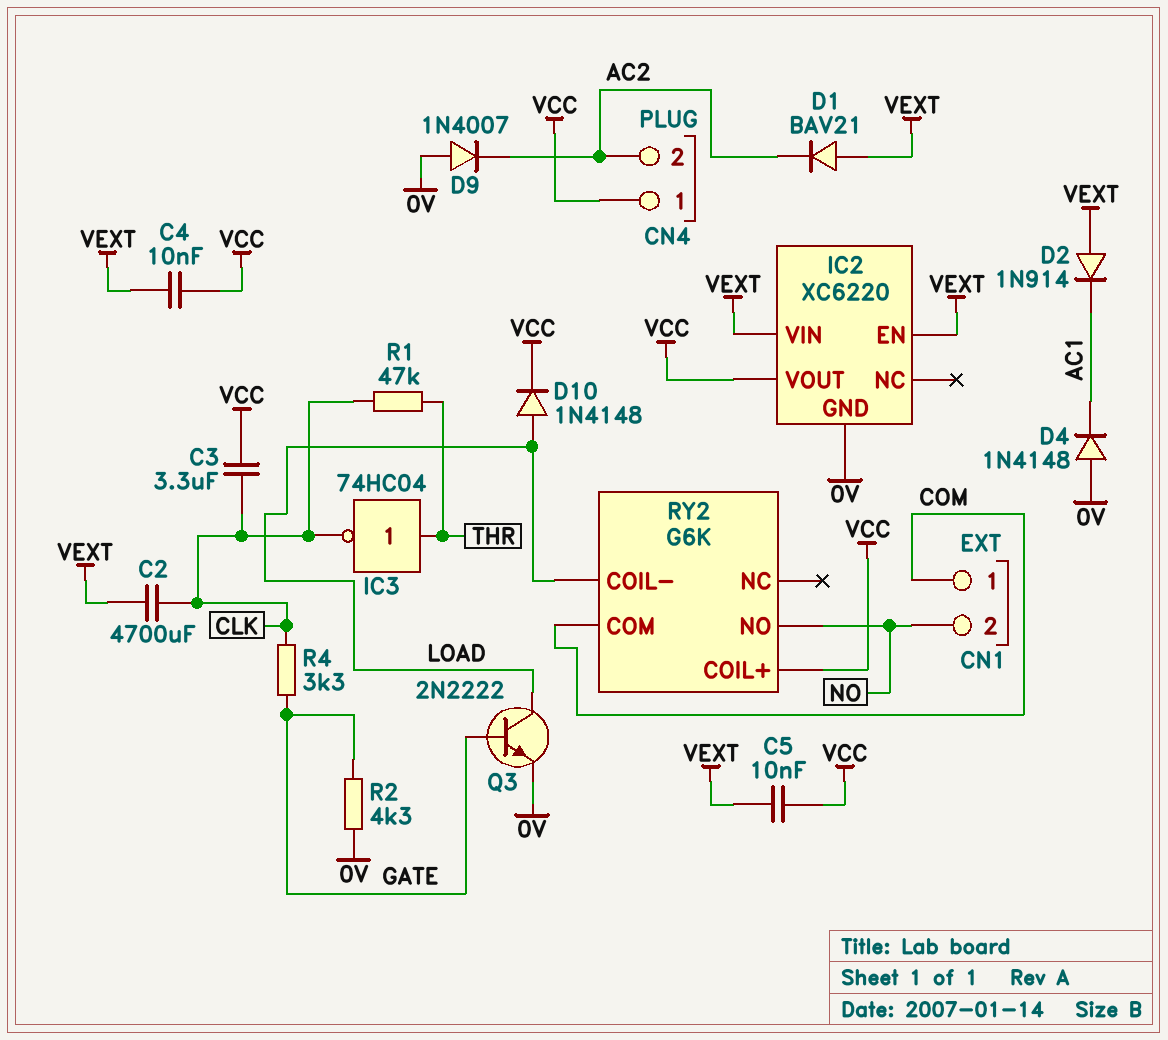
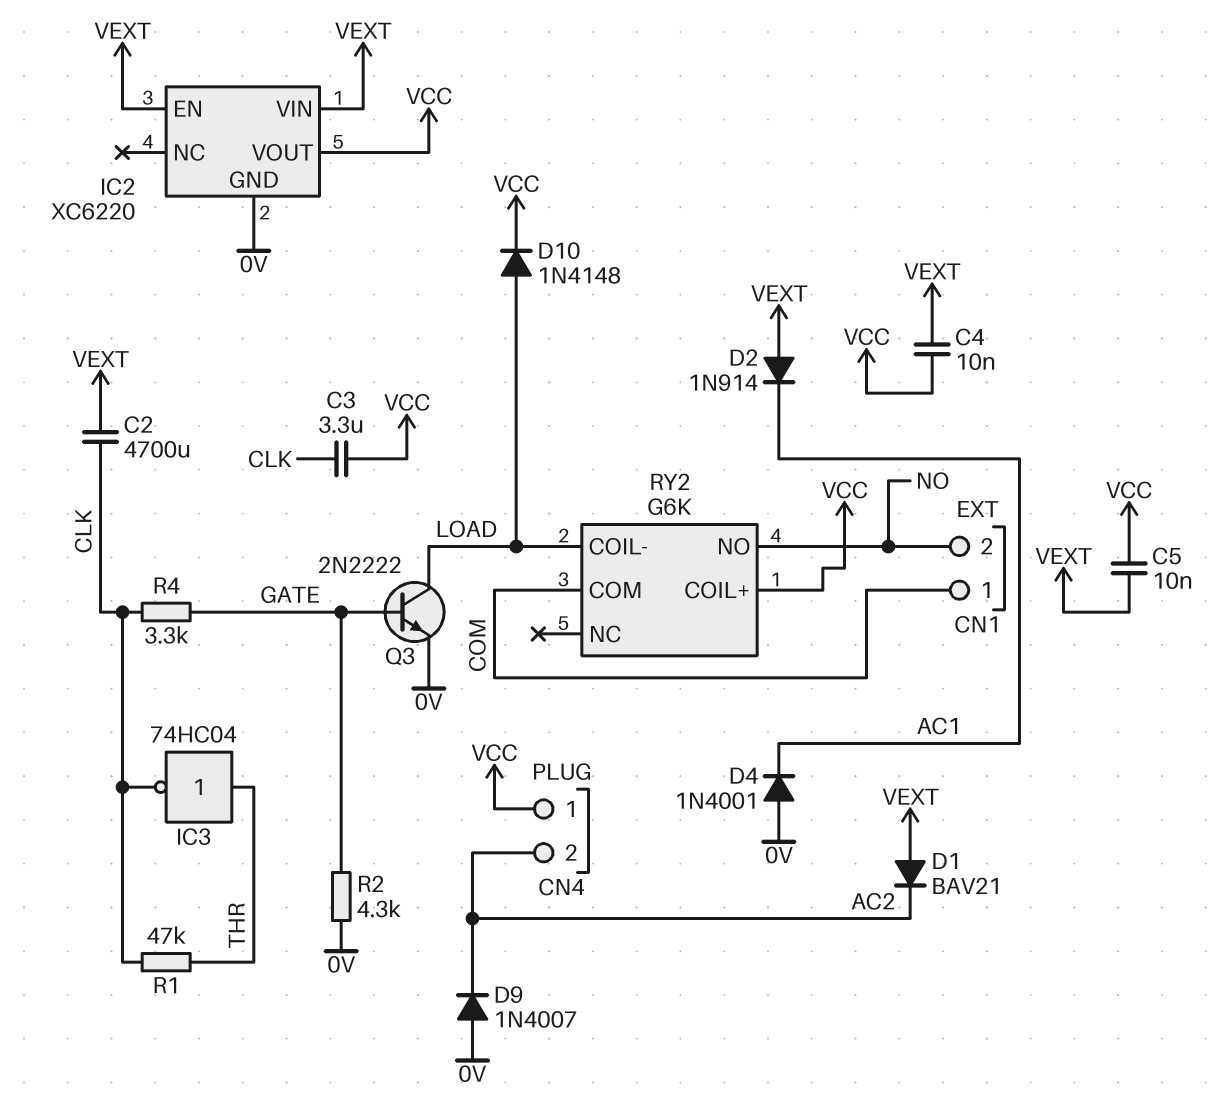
D4: diode 1N4148 (A 0V, K AC1) -> diode 1N4001 (A 0V, K AC1)

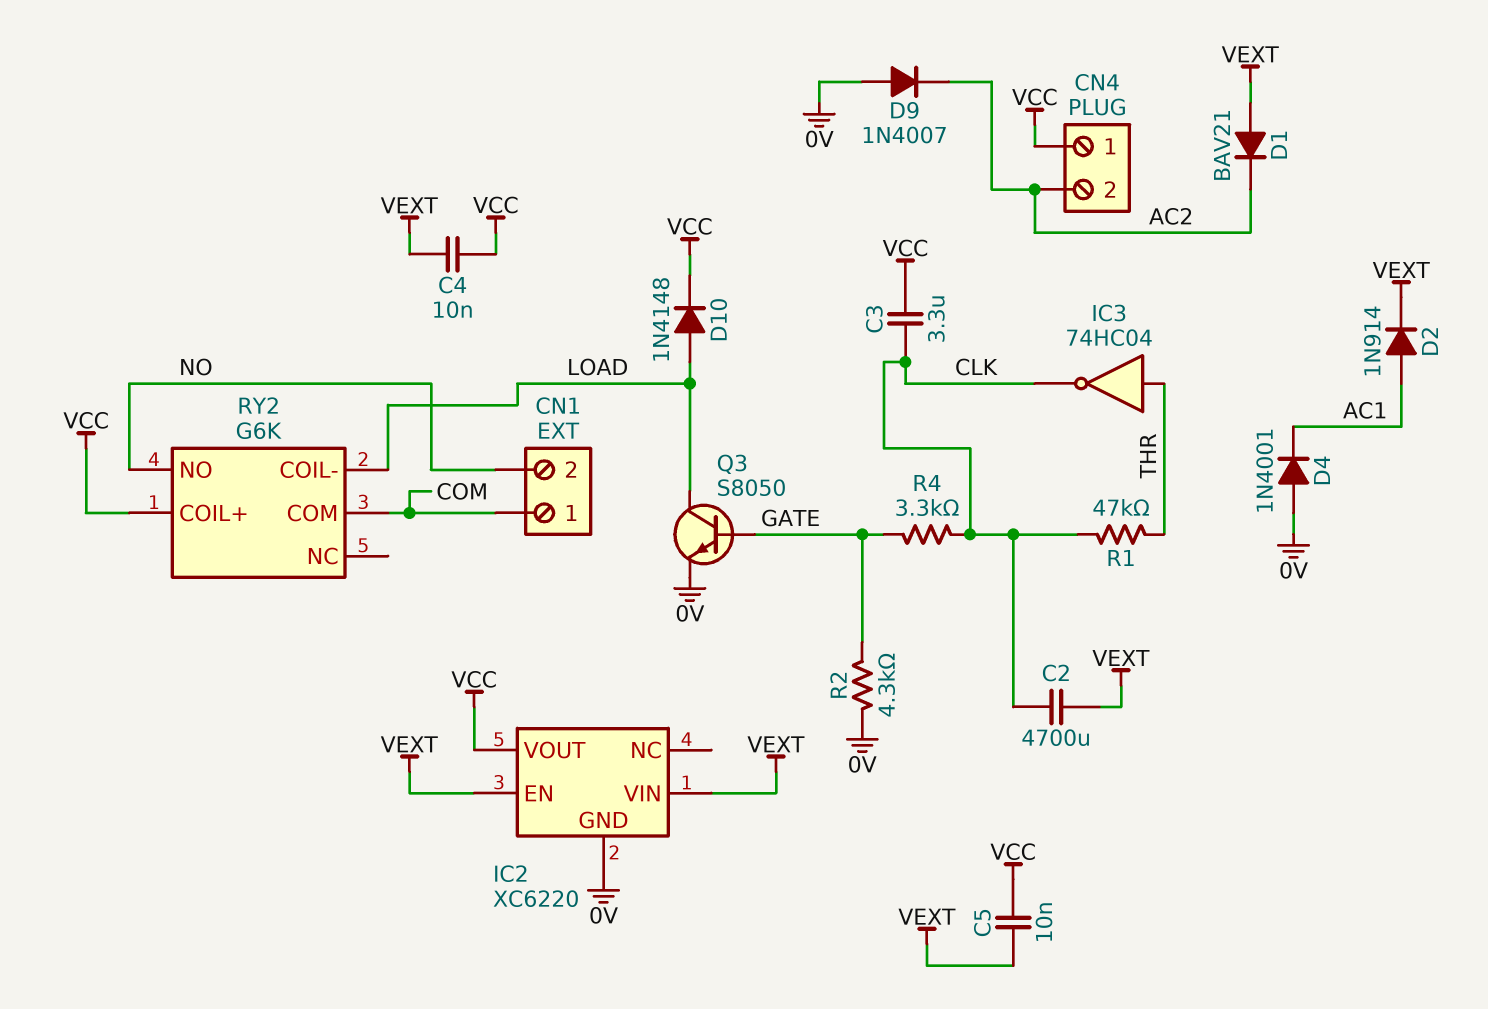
D2: diode 1N914 (A VEXT, K AC1) -> diode 1N914 (A AC1, K VEXT)
Q3: NPN 2N2222 (B GATE, C LOAD, E 0V) -> NPN S8050 (B GATE, C LOAD, E 0V)

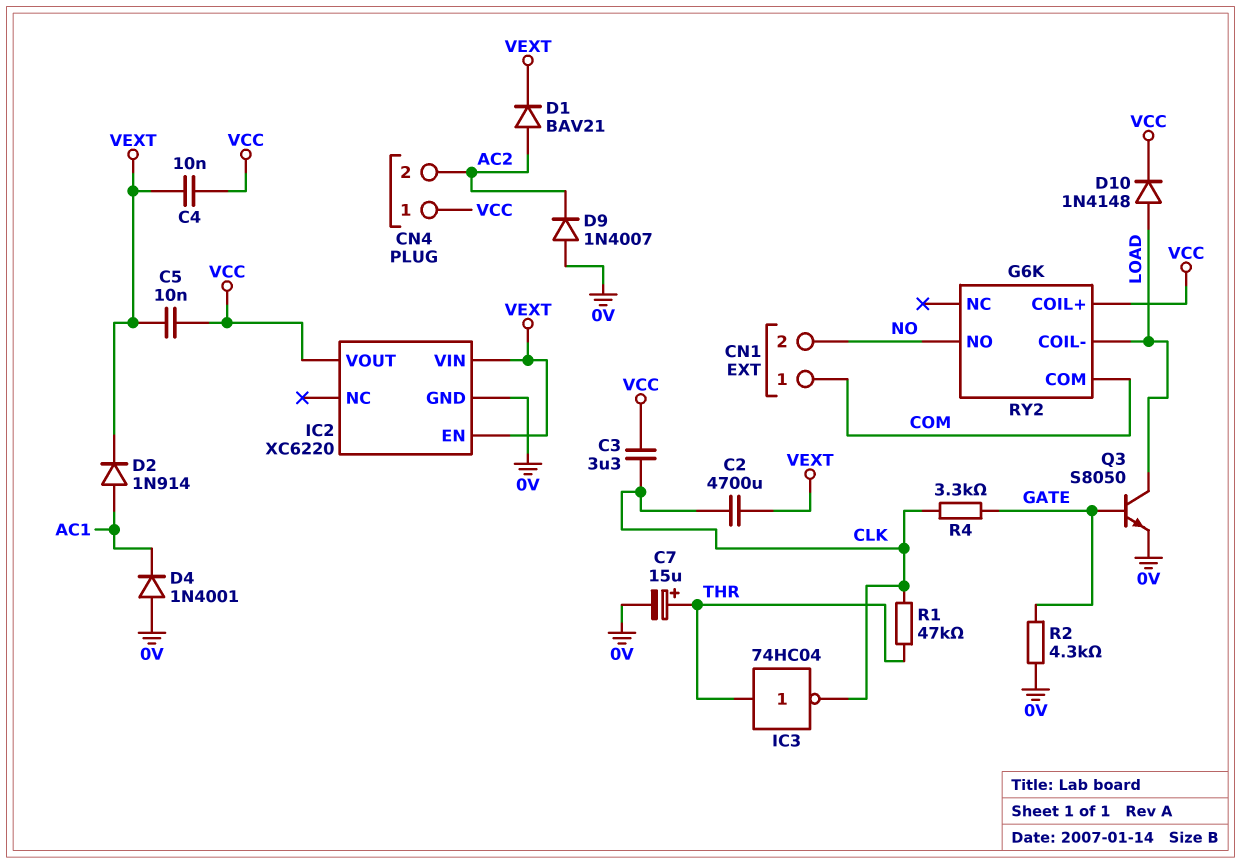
C7: none -> 15uF (plus THR, minus 0V)
D1: diode BAV21 (A VEXT, K AC2) -> diode BAV21 (A AC2, K VEXT)

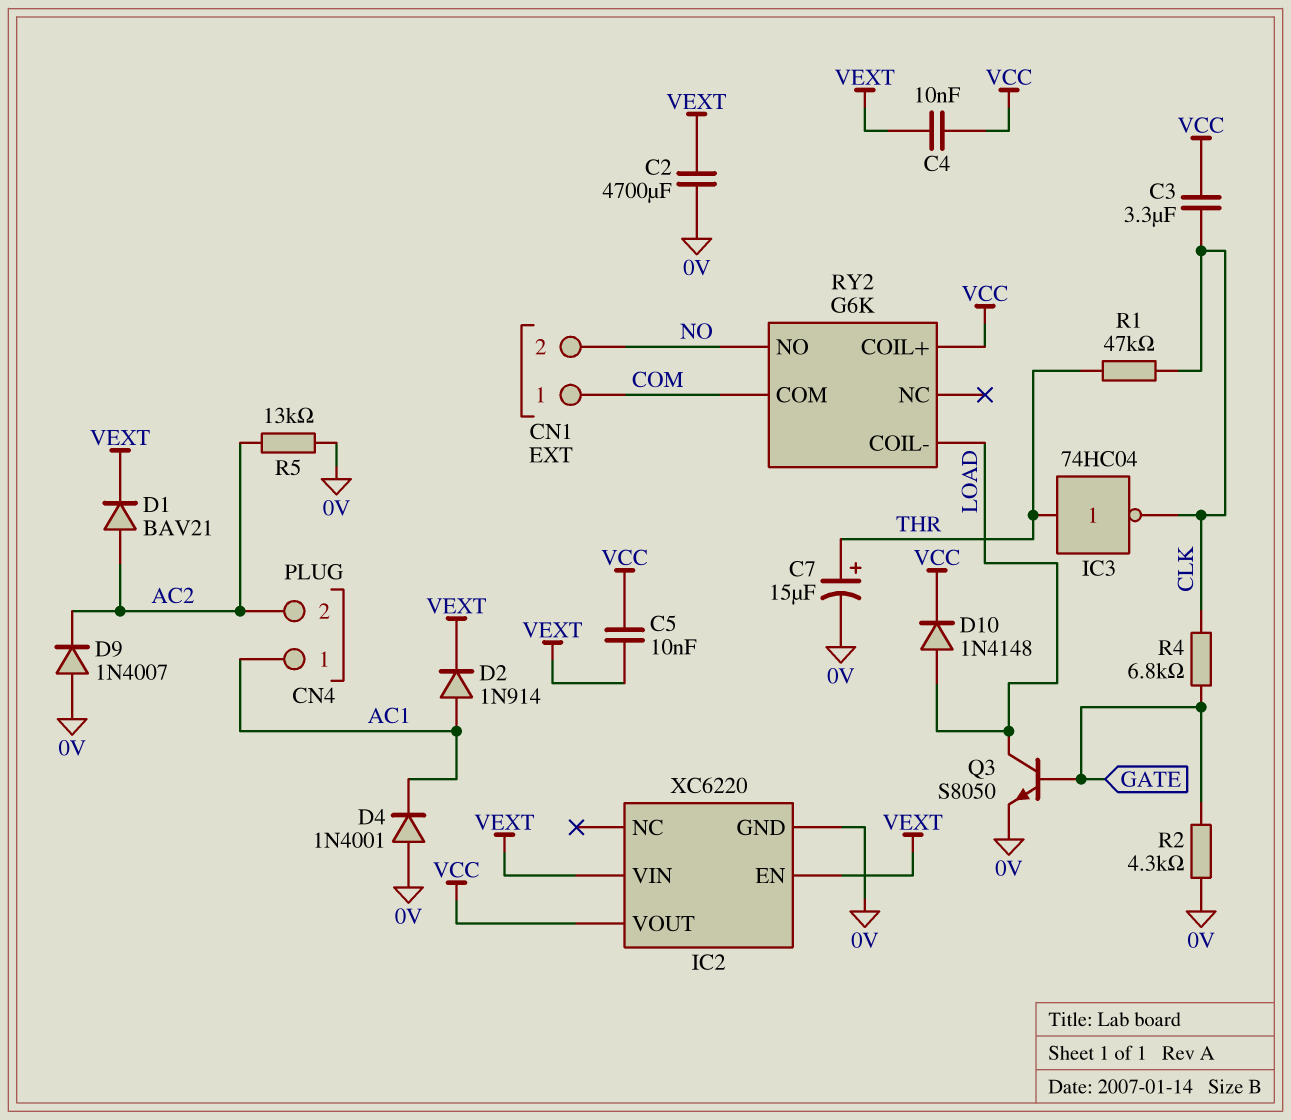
C2: 4700uF (CLK, VEXT) -> 4700uF (0V, VEXT)
CN4 pin 1: VCC -> AC1
R4: 3.3k (CLK, GATE) -> 6.8k (CLK, GATE)
R5: none -> 13k (0V, AC2)

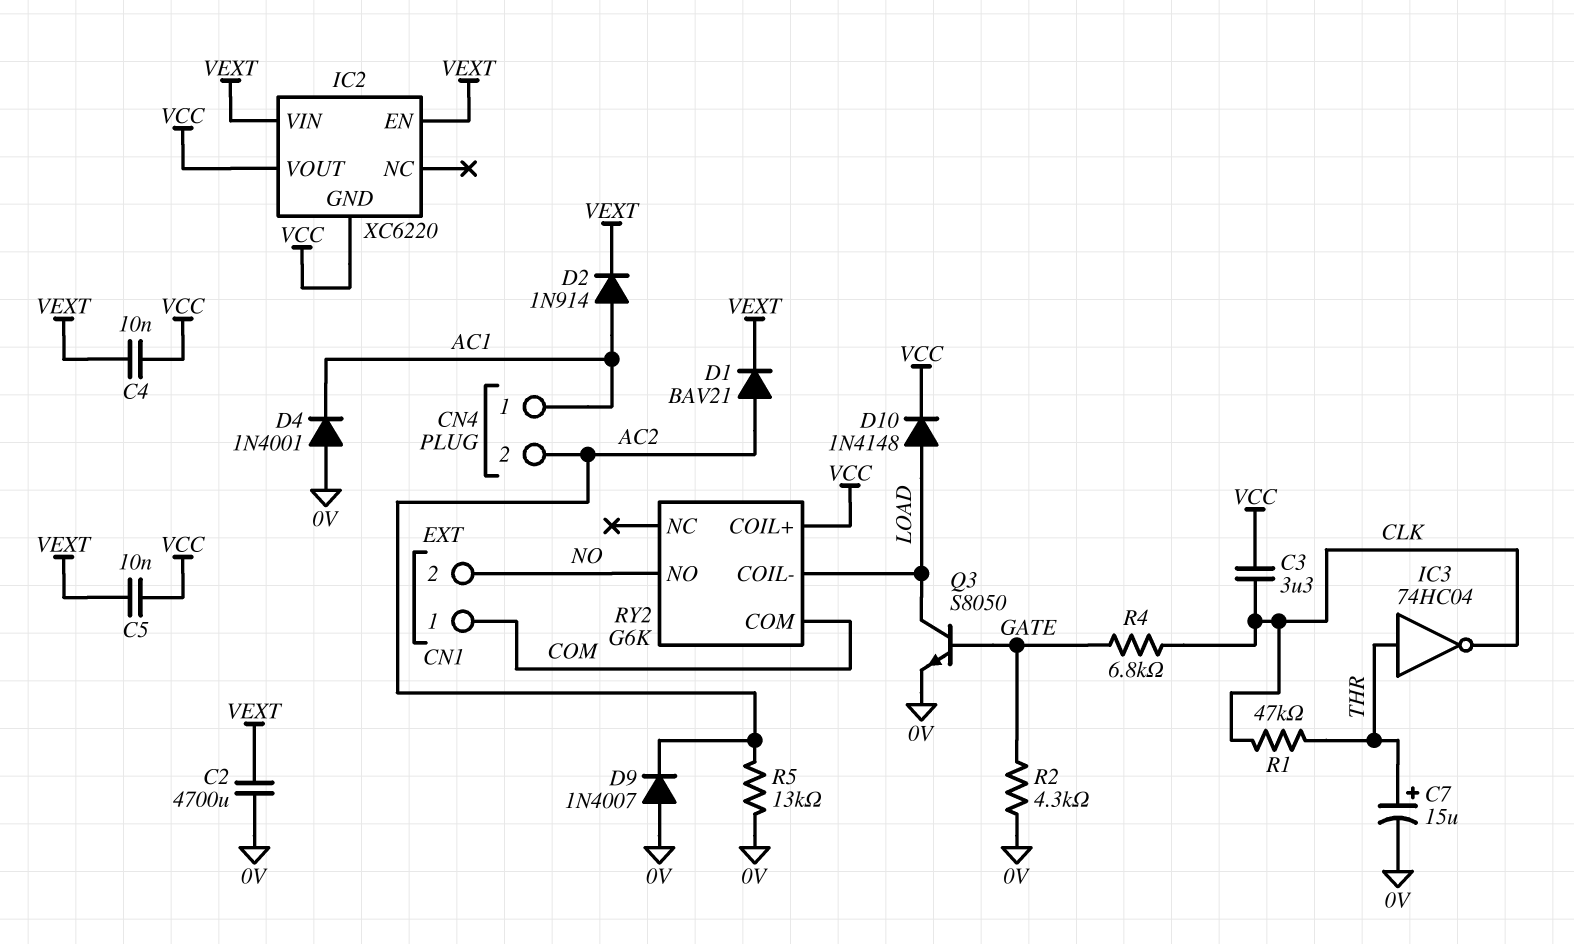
IC2 pin GND: 0V -> VCC

